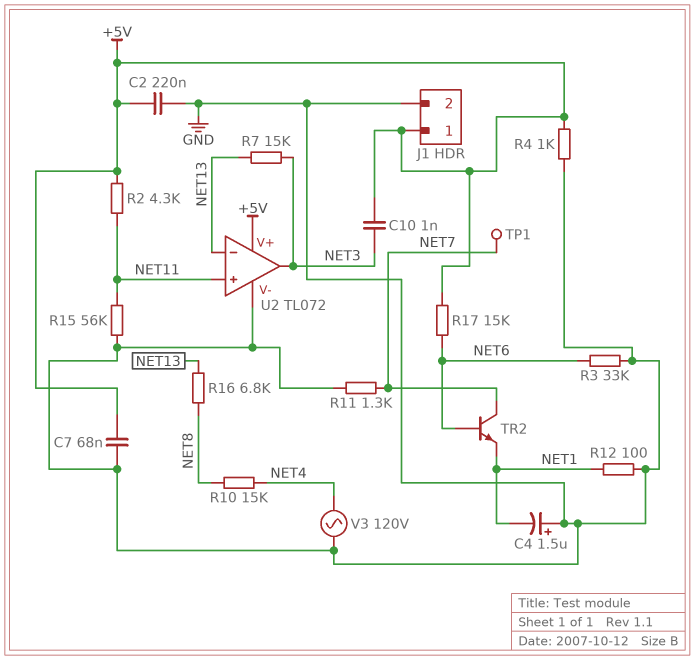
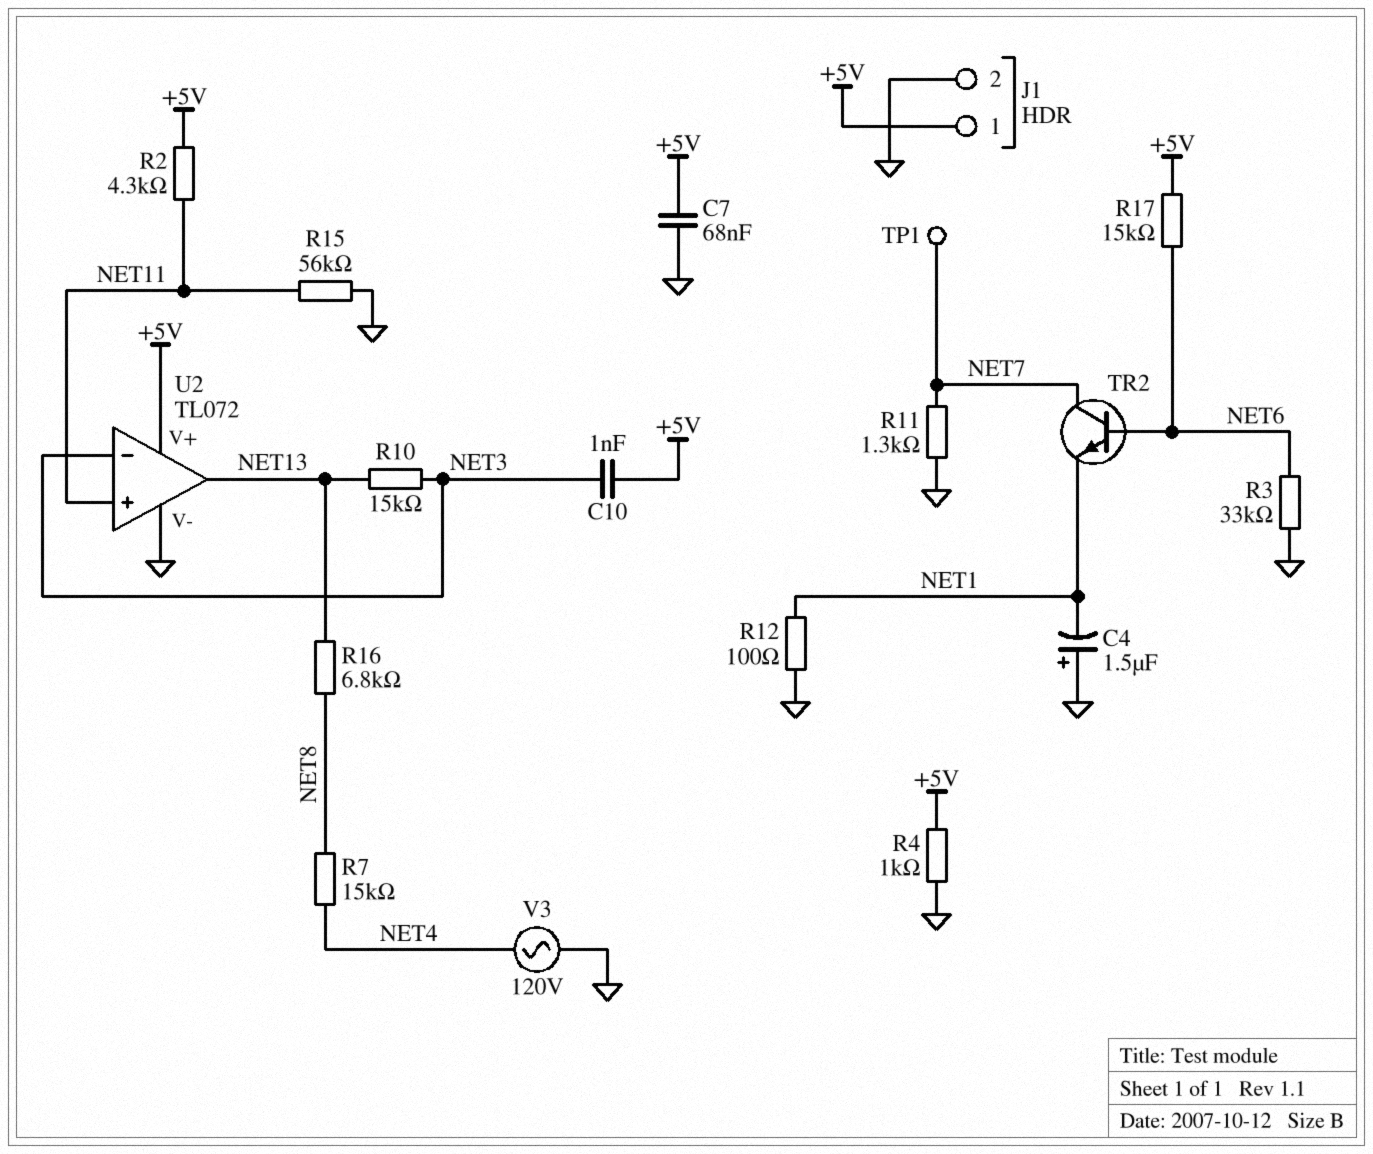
C2: 220nF (+5V, GND) -> none
R7: 15k (NET3, NET13) -> 15k (NET4, NET8)
R10: 15k (NET4, NET8) -> 15k (NET3, NET13)
U2 pin in-: NET13 -> NET3
U2 pin out: NET3 -> NET13

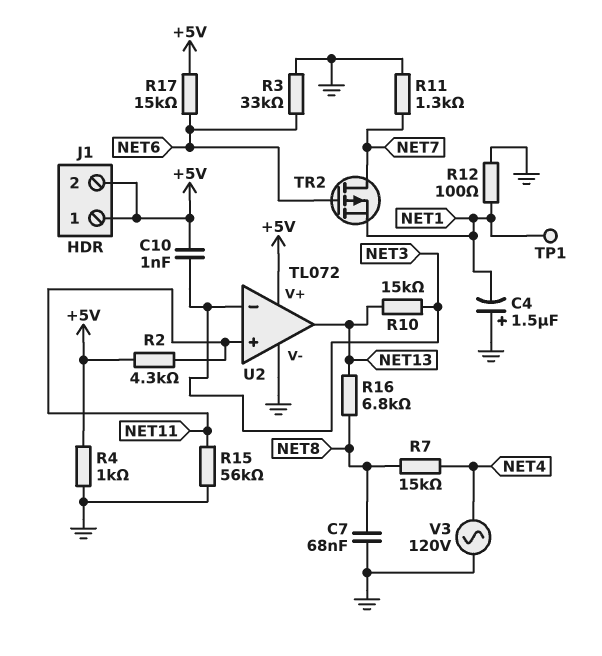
C7: 68nF (+5V, GND) -> 68nF (GND, NET8)
J1 pin 2: GND -> +5V
TP1: test point (NET7) -> test point (NET1)
TR2: NPN (B NET6, C NET7, E NET1) -> PMOS (G NET6, D NET7, S NET1)

